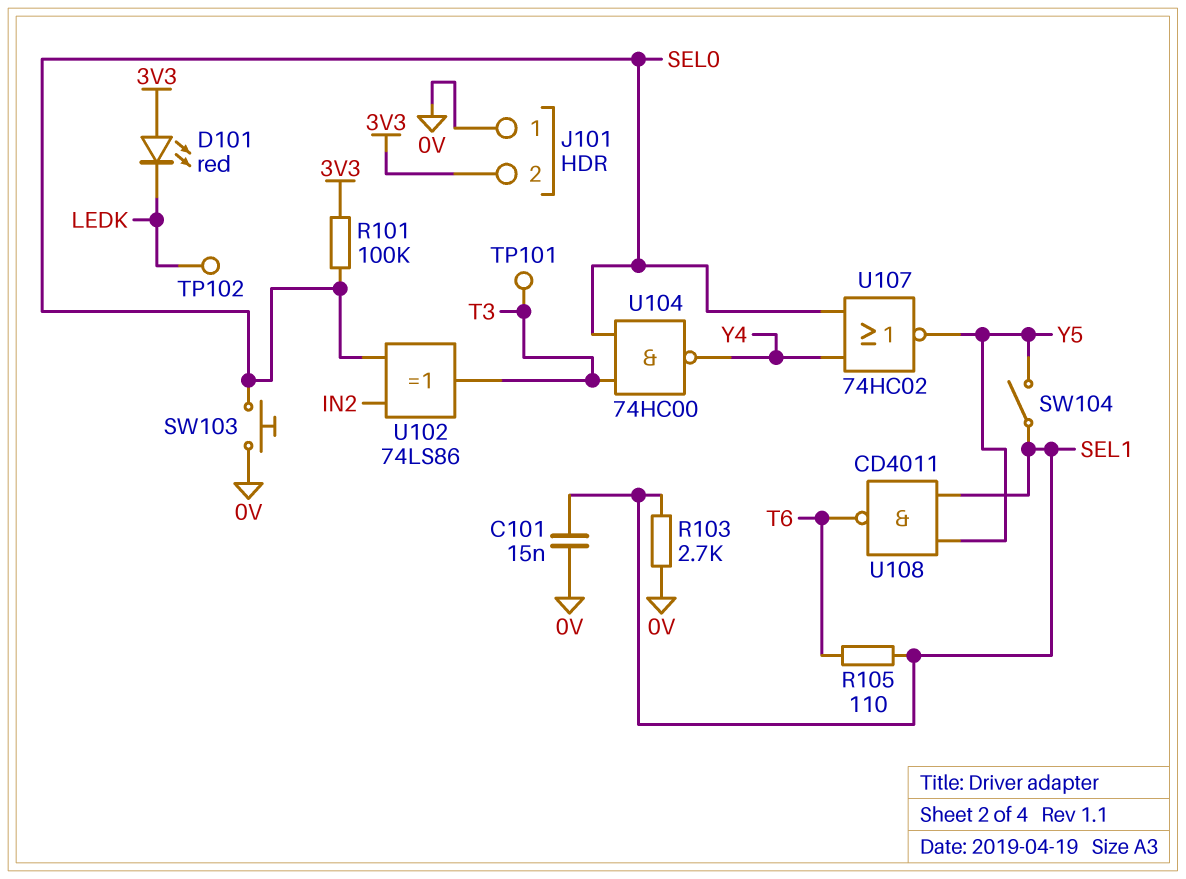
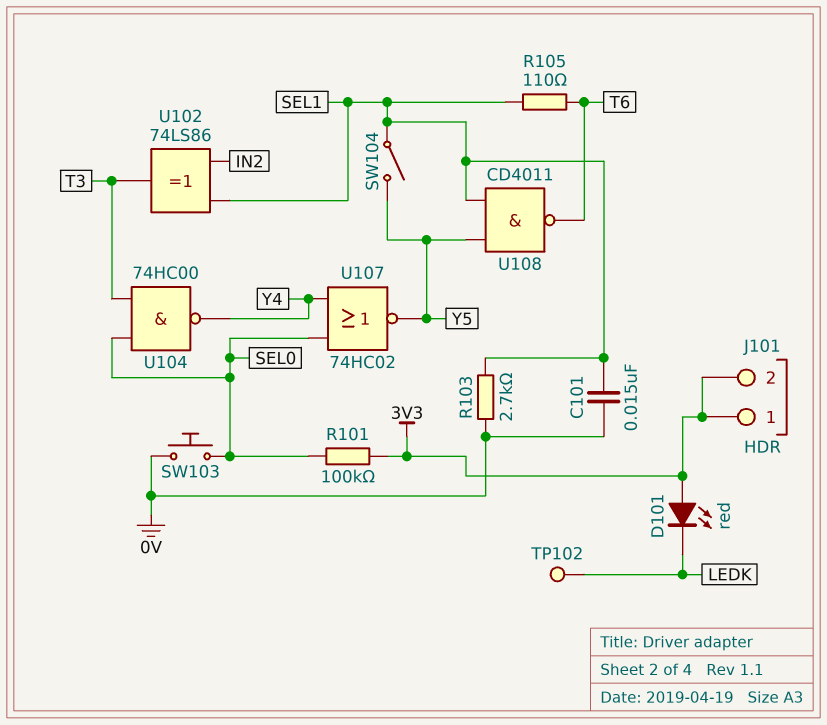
J101 pin 1: 0V -> 3V3
TP101: test point (T3) -> none
U102: XOR 74LS86 (in IN2, in SEL0, out T3) -> XOR 74LS86 (in IN2, in SEL1, out T3)

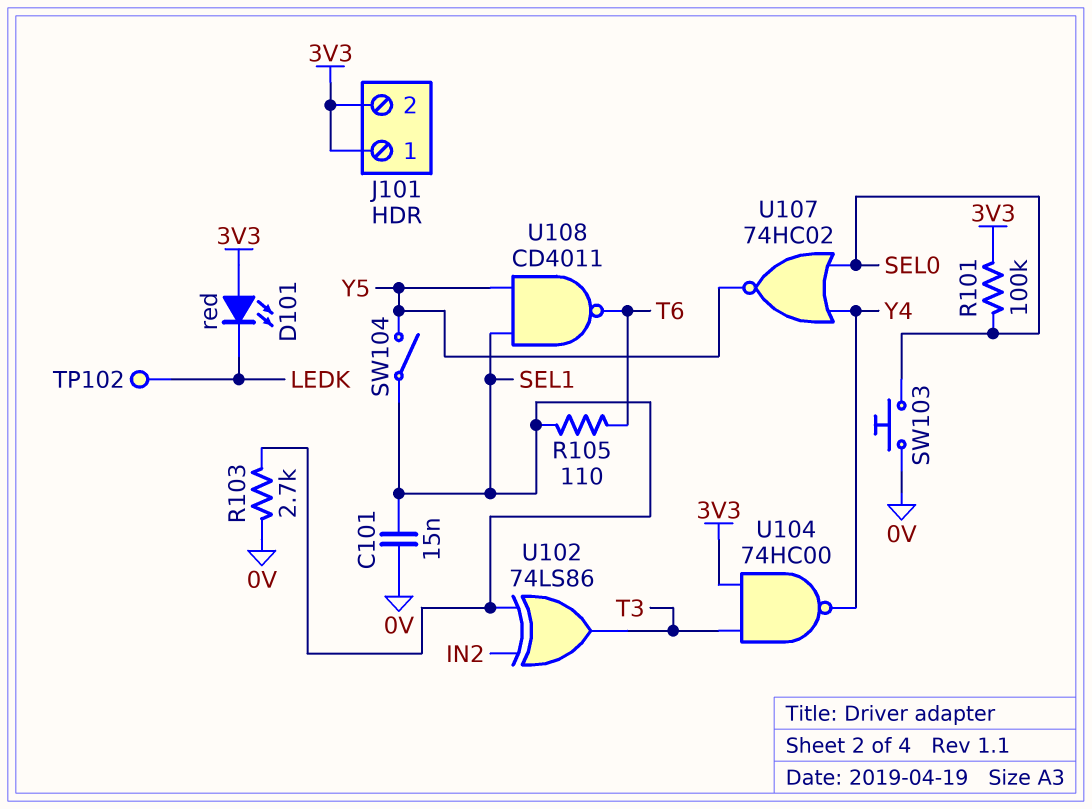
U104: NAND 74HC00 (in SEL0, in T3, out Y4) -> NAND 74HC00 (in 3V3, in T3, out Y4)

